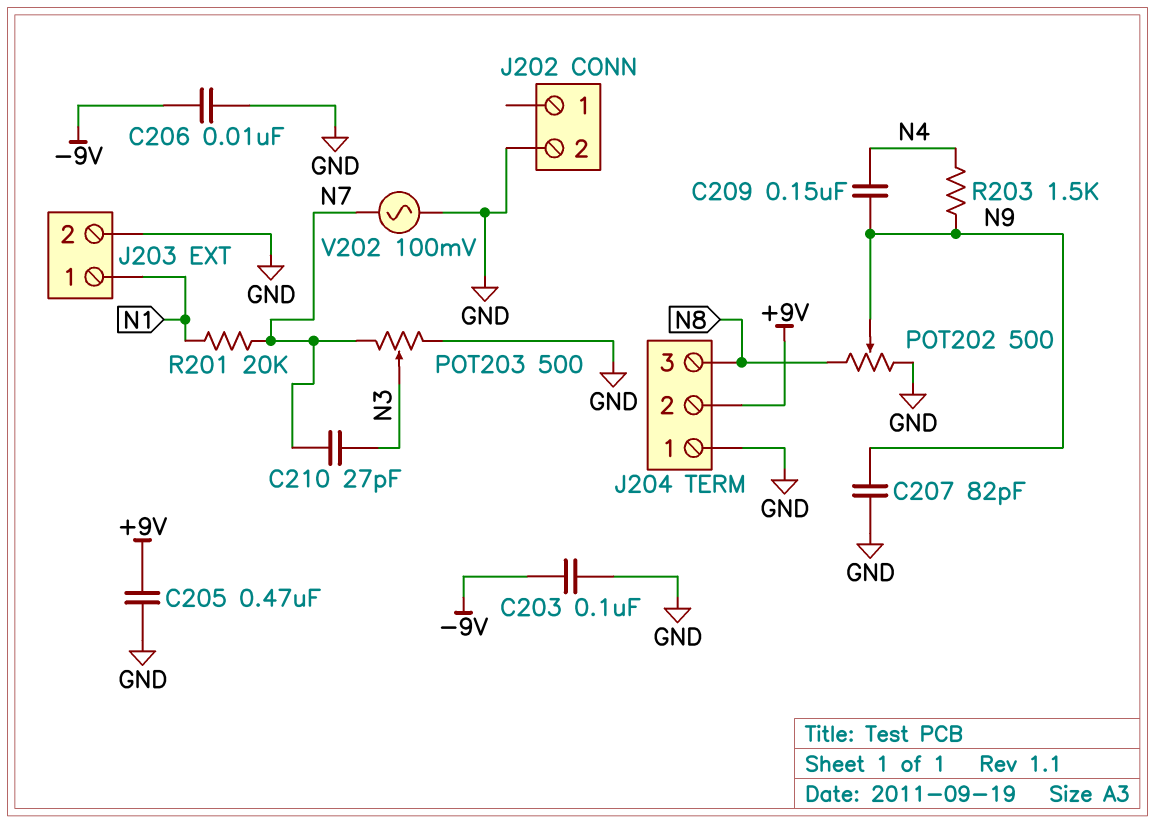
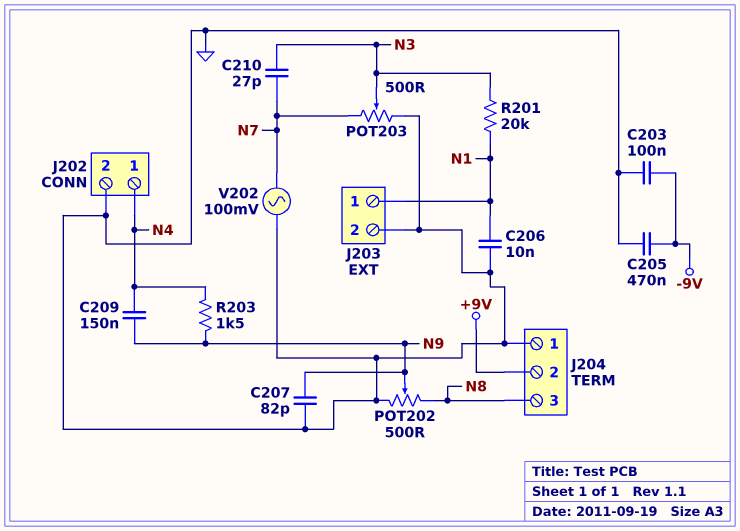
C205: 470nF (+9V, GND) -> 470nF (-9V, GND)
C206: 10nF (-9V, GND) -> 10nF (GND, N1)
J202 pin 1: none -> N4
R201: 20k (N1, N7) -> 20k (N1, N3)

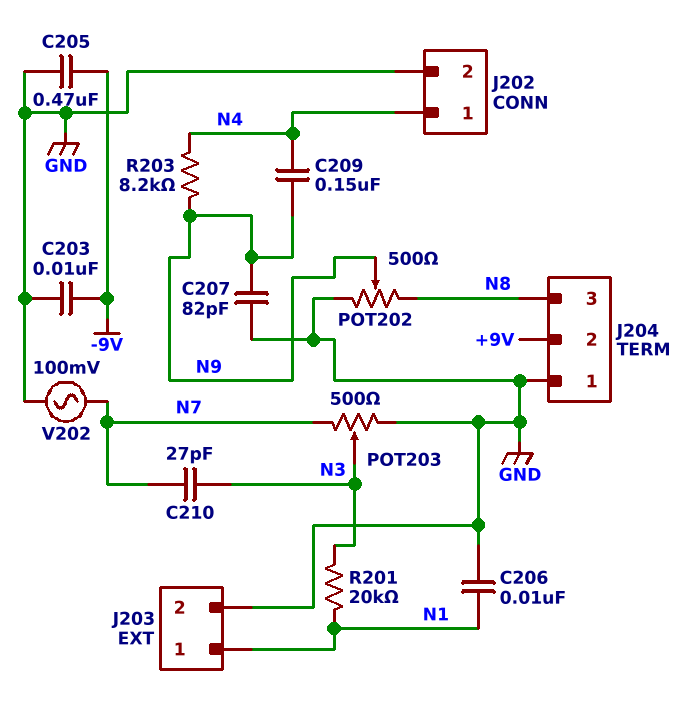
C203: 100nF (-9V, GND) -> 10nF (-9V, GND)
R203: 1.5k (N4, N9) -> 8.2k (N4, N9)

